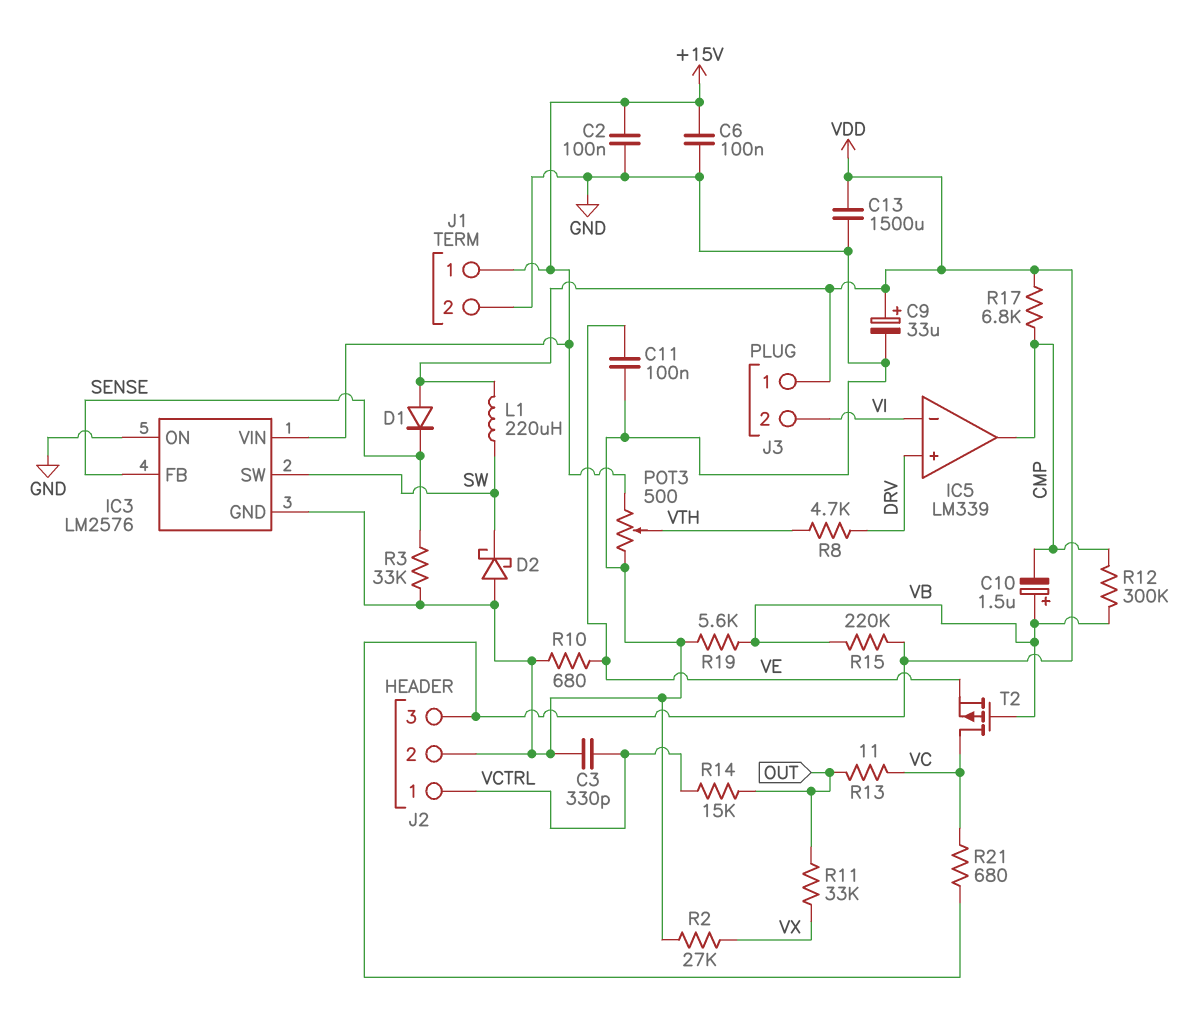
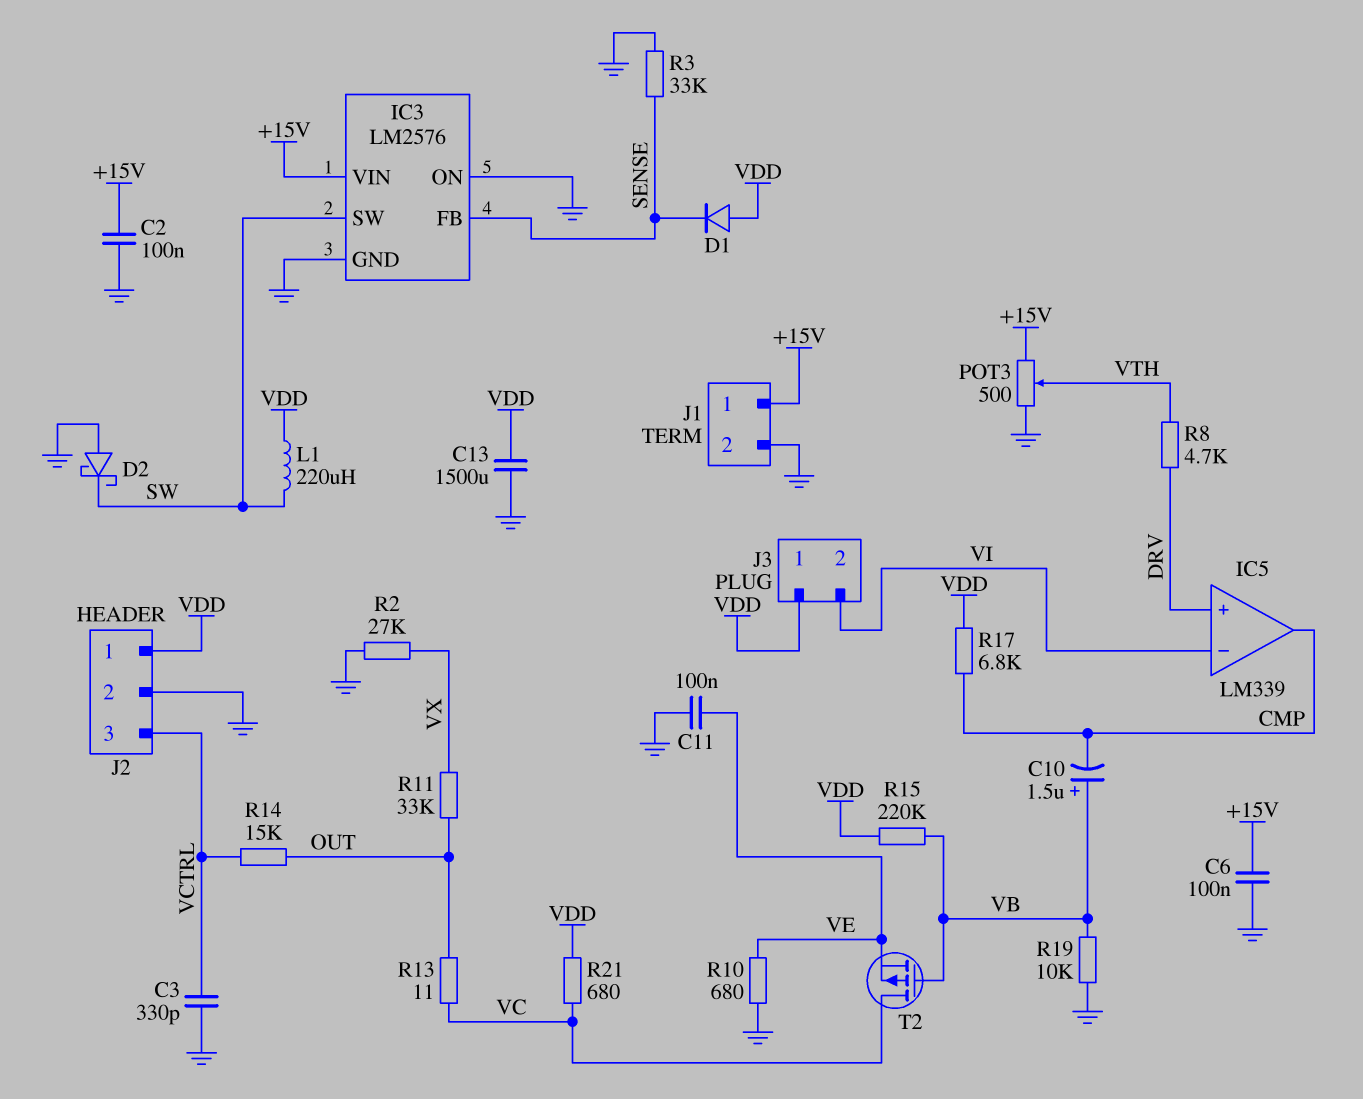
C9: 33uF (plus VDD, minus GND) -> none
J2 pin 1: VCTRL -> VDD
J2 pin 3: VDD -> VCTRL
R12: 300k (CMP, VB) -> none
R19: 5.6k (GND, VB) -> 10k (GND, VB)

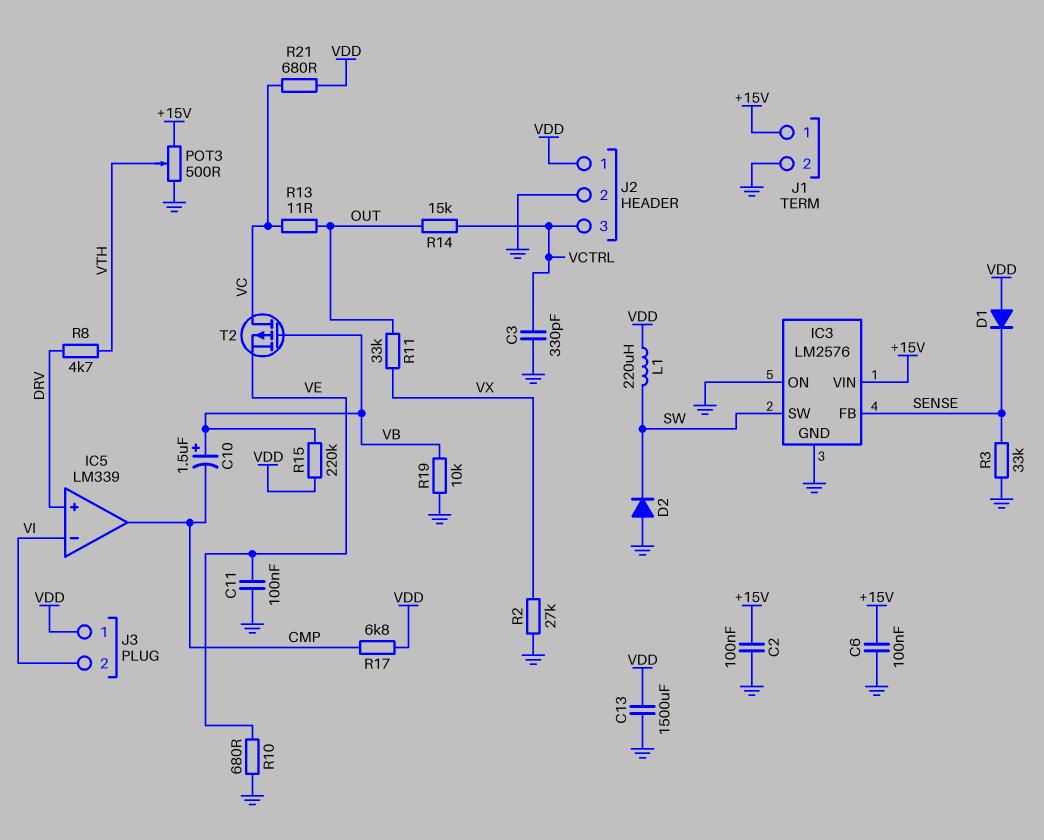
D2: schottky (A GND, K SW) -> diode (A GND, K SW)

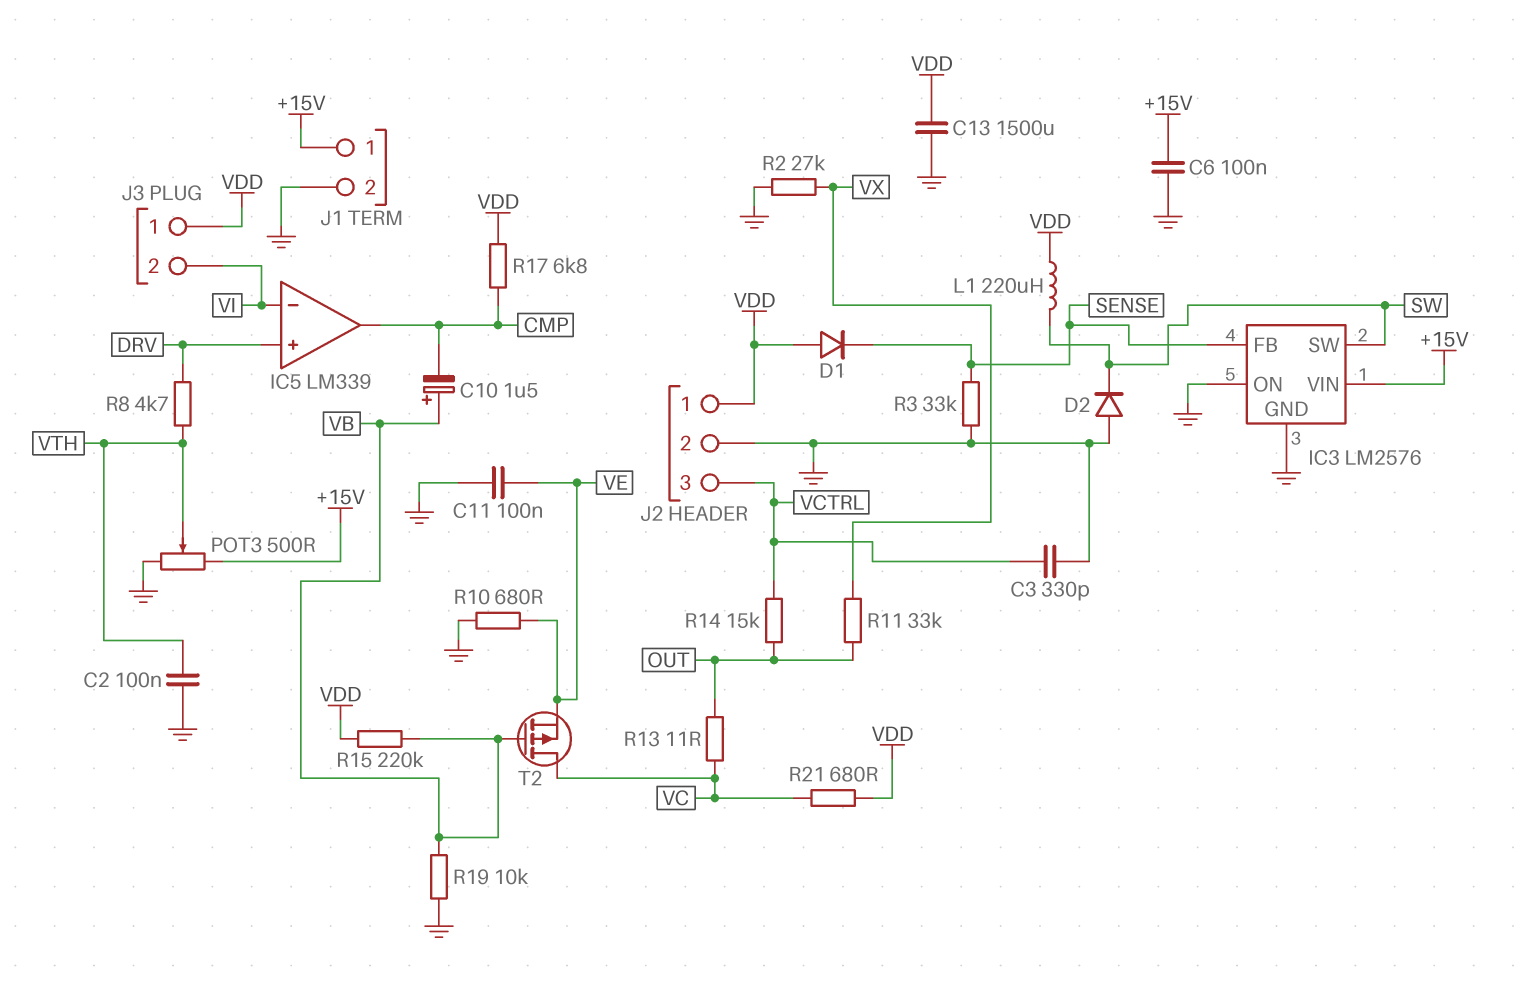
C2: 100nF (+15V, GND) -> 100nF (GND, VTH)

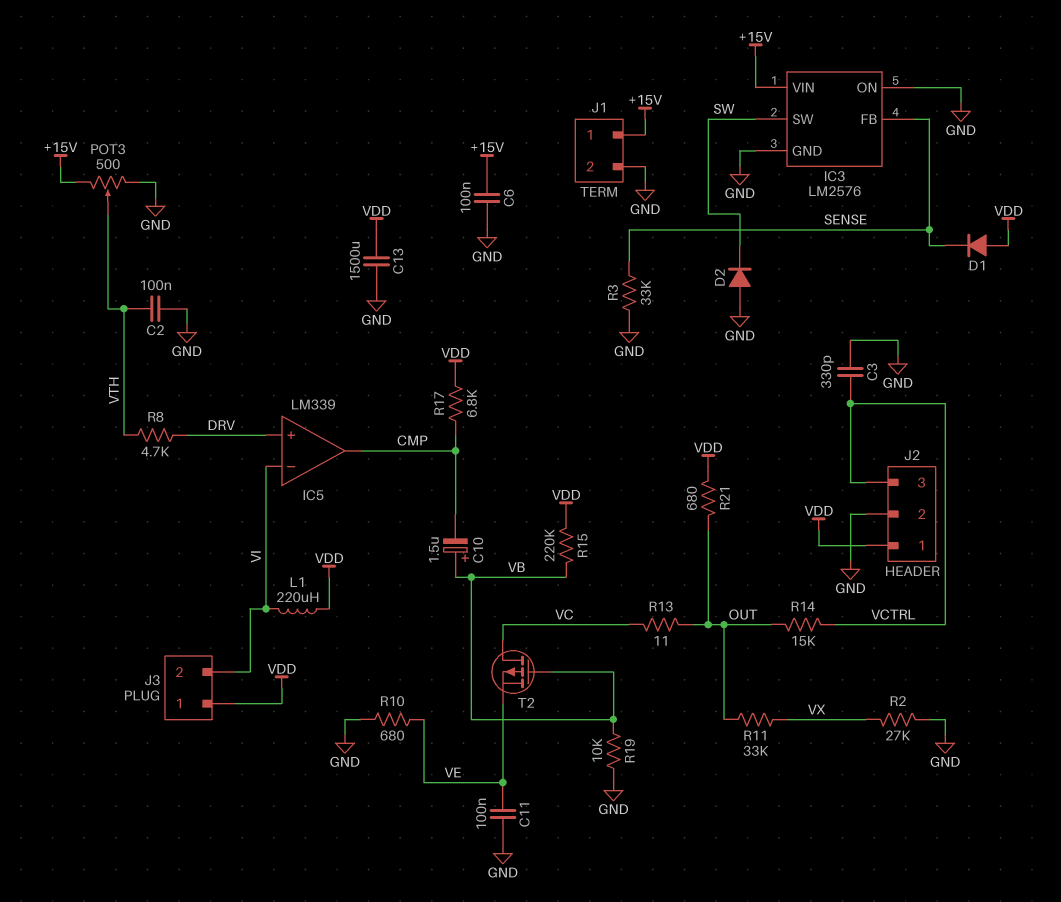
L1: 220uH (SW, VDD) -> 220uH (VDD, VI)
R21: 680 (VC, VDD) -> 680 (OUT, VDD)

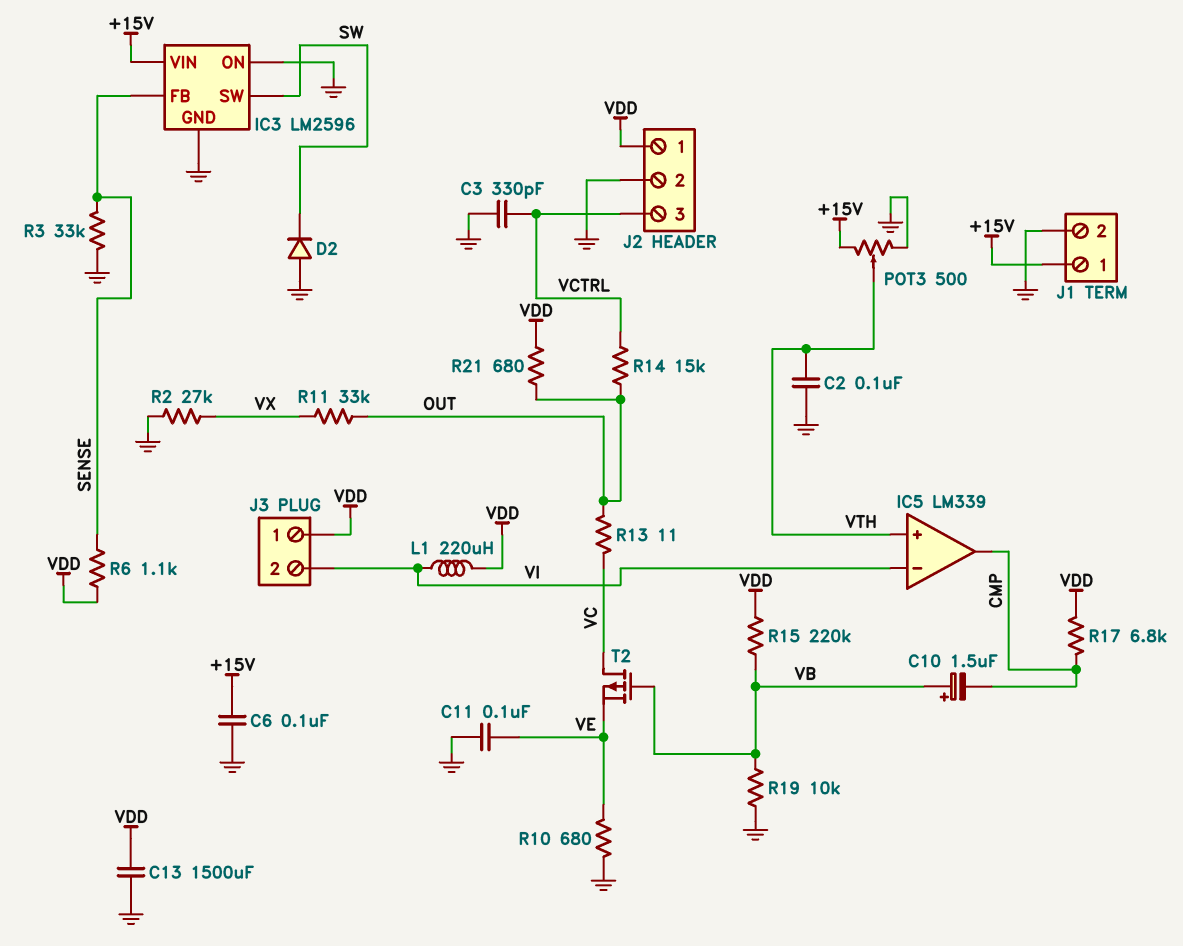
D1: diode (A VDD, K SENSE) -> none
IC3: LM2576 -> LM2596
IC5 pin in+: DRV -> VTH
R6: none -> 1.1k (SENSE, VDD)
R8: 4.7k (DRV, VTH) -> none

